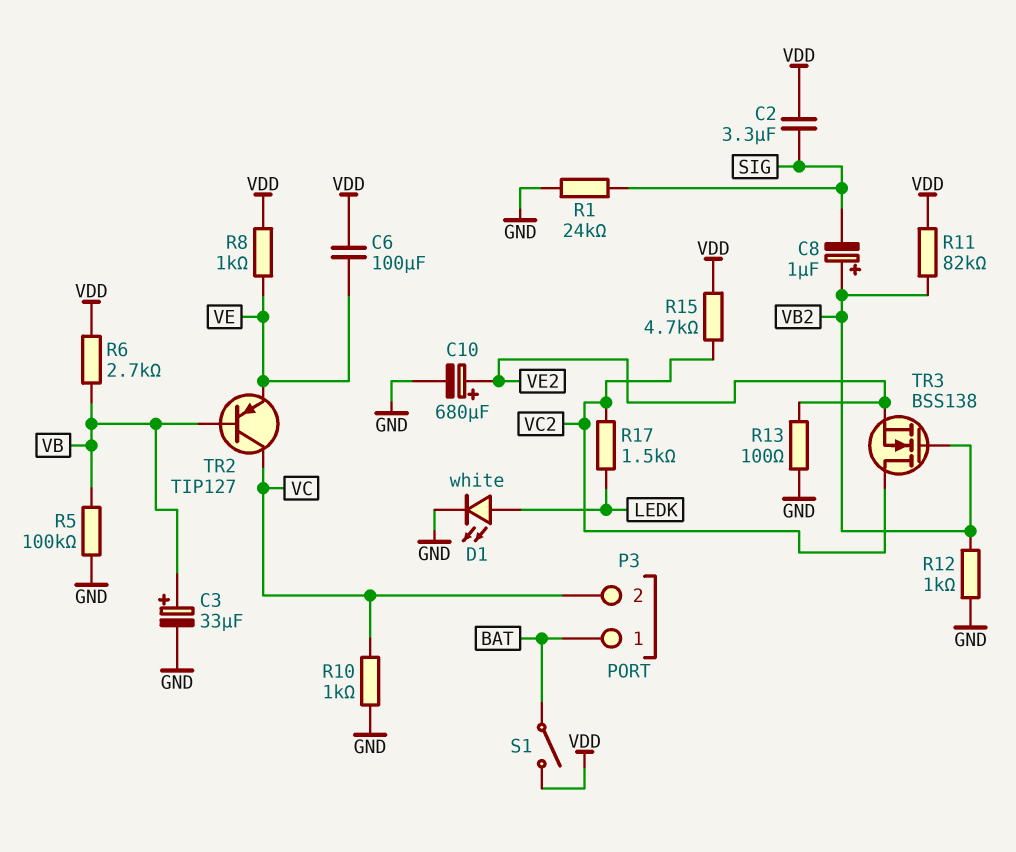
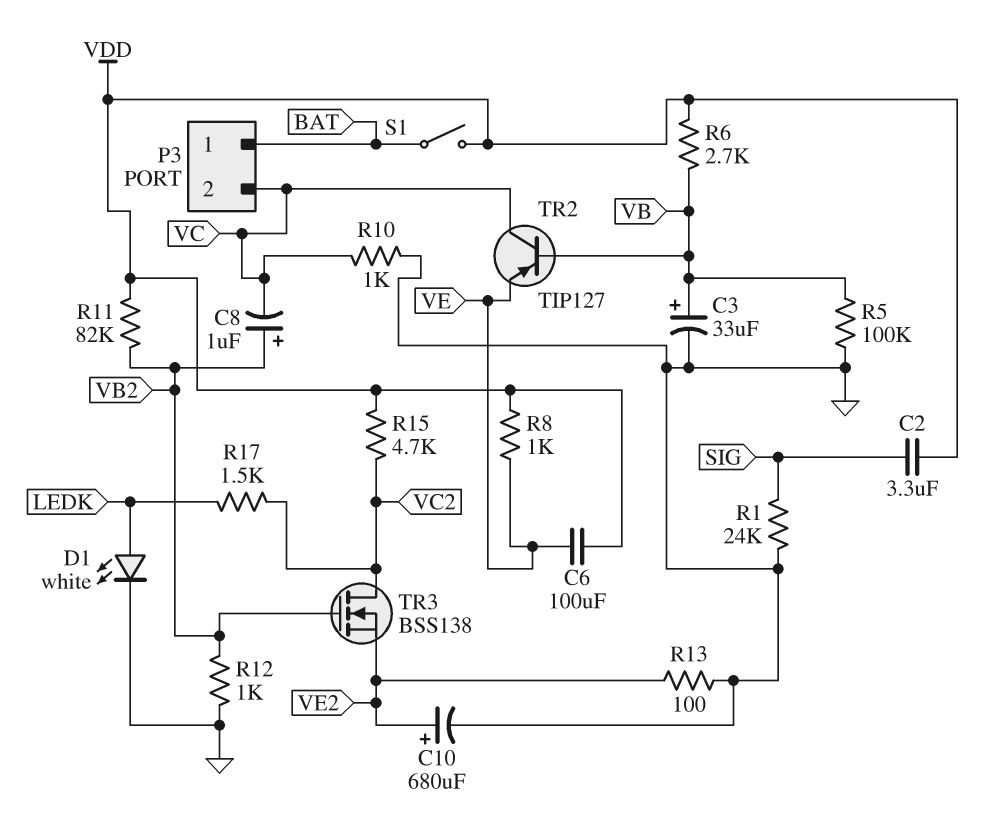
C8: 1uF (plus VB2, minus SIG) -> 1uF (plus VB2, minus VC)

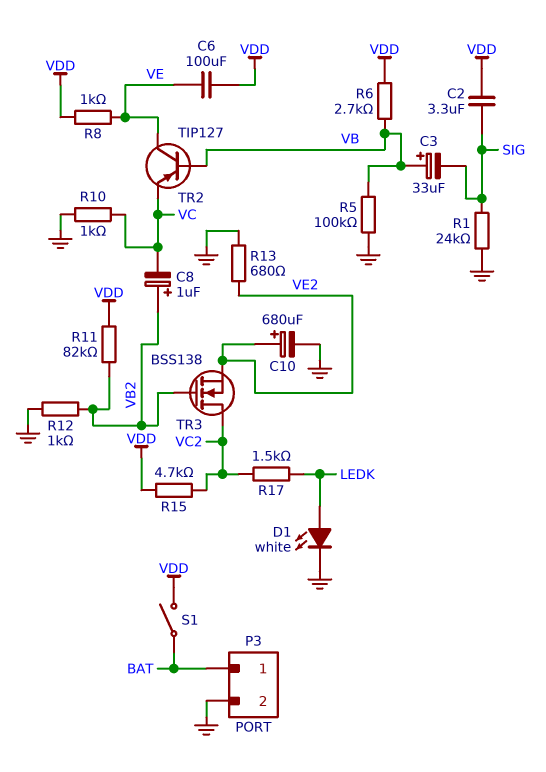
C3: 33uF (plus VB, minus GND) -> 33uF (plus VB, minus SIG)
P3 pin 2: VC -> GND
R13: 100 (GND, VE2) -> 680 (GND, VE2)
TR2: PNP TIP127 (B VB, C VC, E VE) -> PNP TIP127 (B VB, C VE, E VC)

